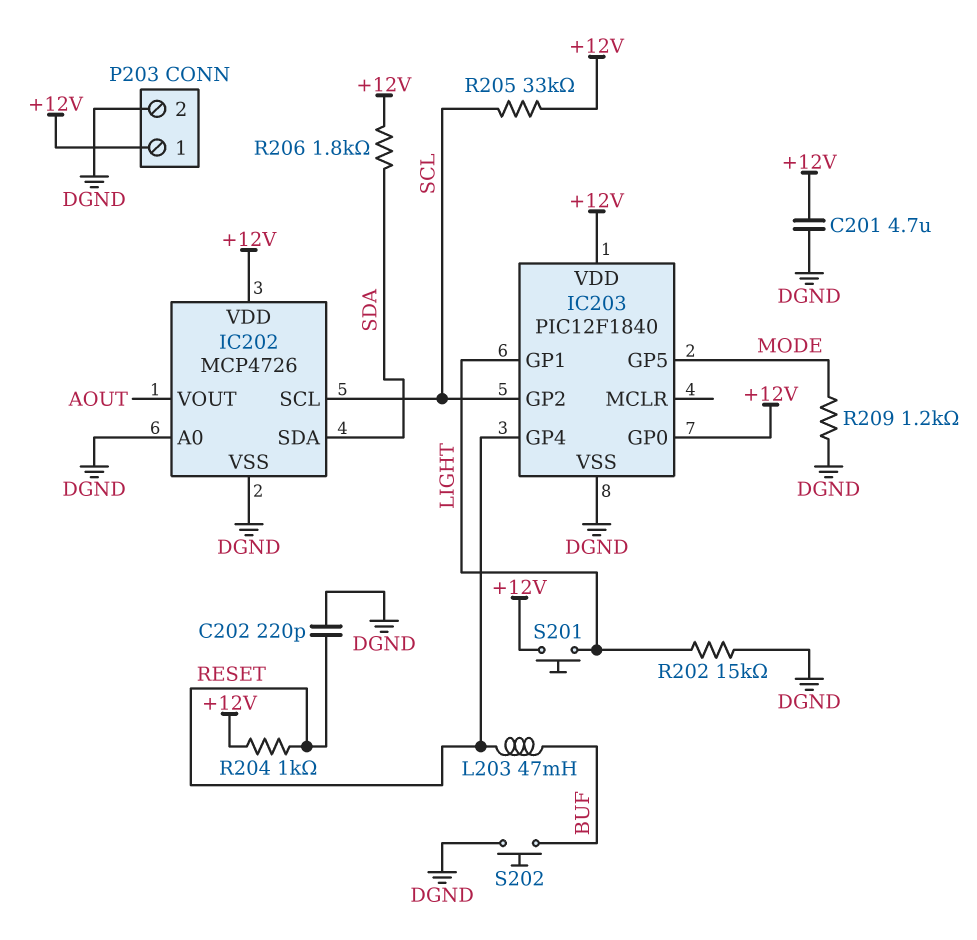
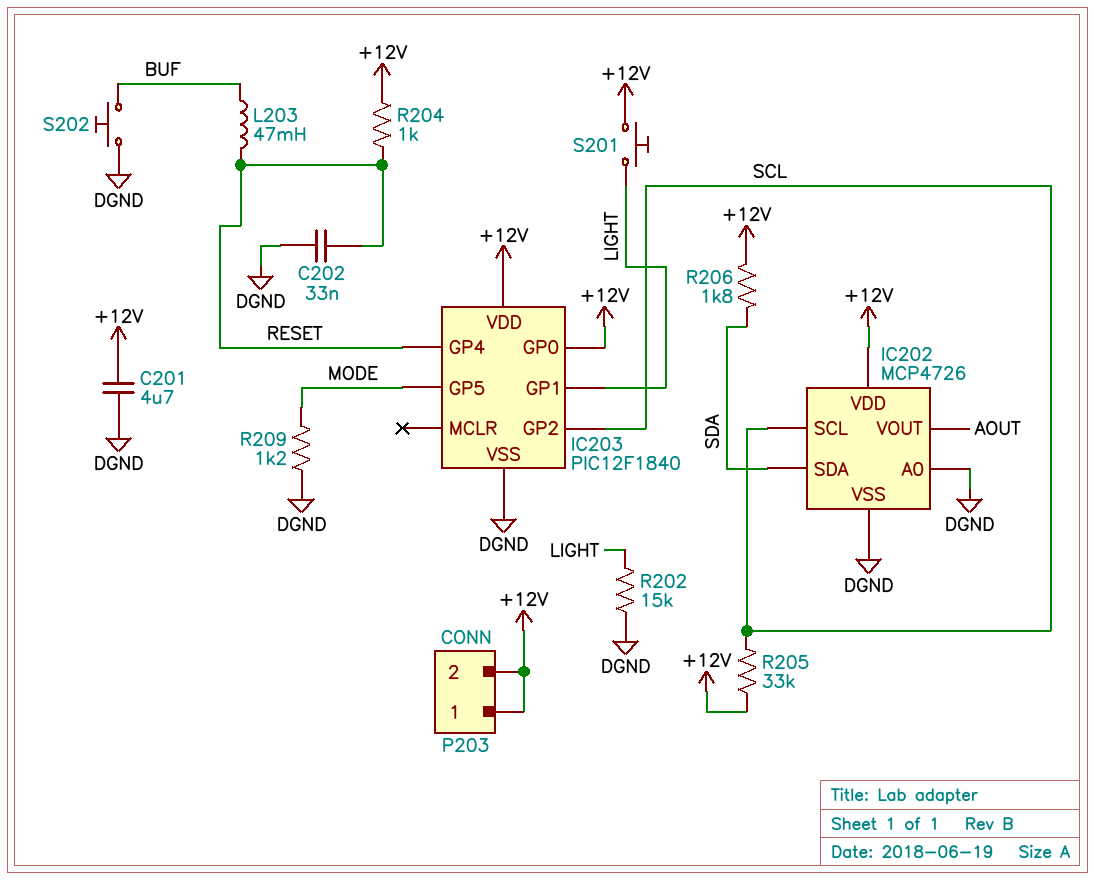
C202: 220pF (DGND, RESET) -> 33nF (DGND, RESET)
P203 pin 2: DGND -> +12V

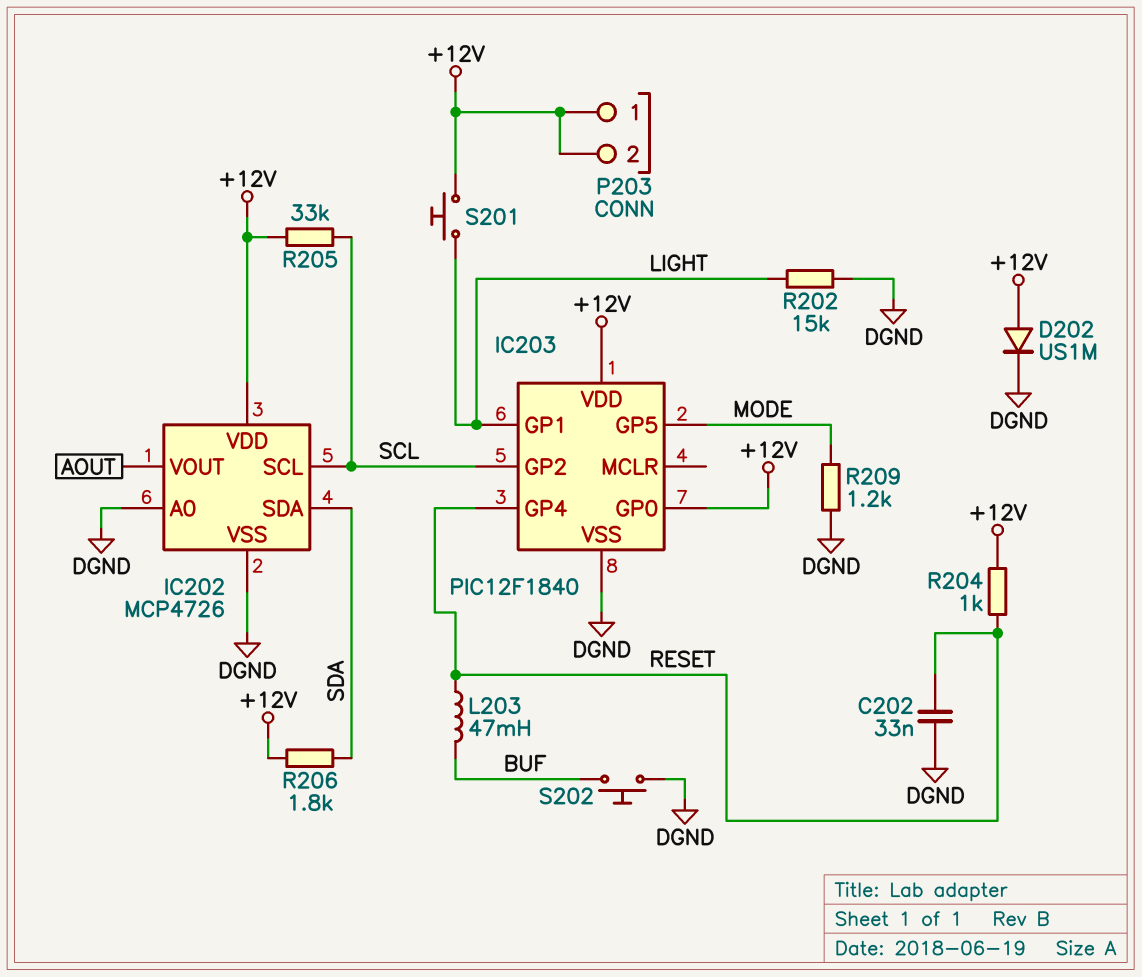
C201: 4.7uF (+12V, DGND) -> none
D202: none -> diode US1M (A +12V, K DGND)

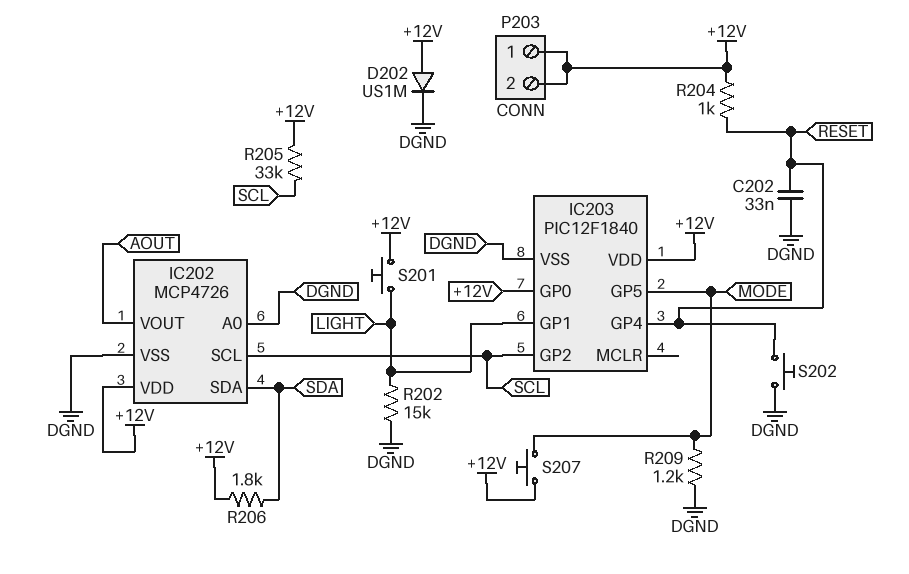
L203: 47mH (BUF, RESET) -> none
S202: button (BUF, DGND) -> button (DGND, RESET)
S207: none -> button (+12V, MODE)

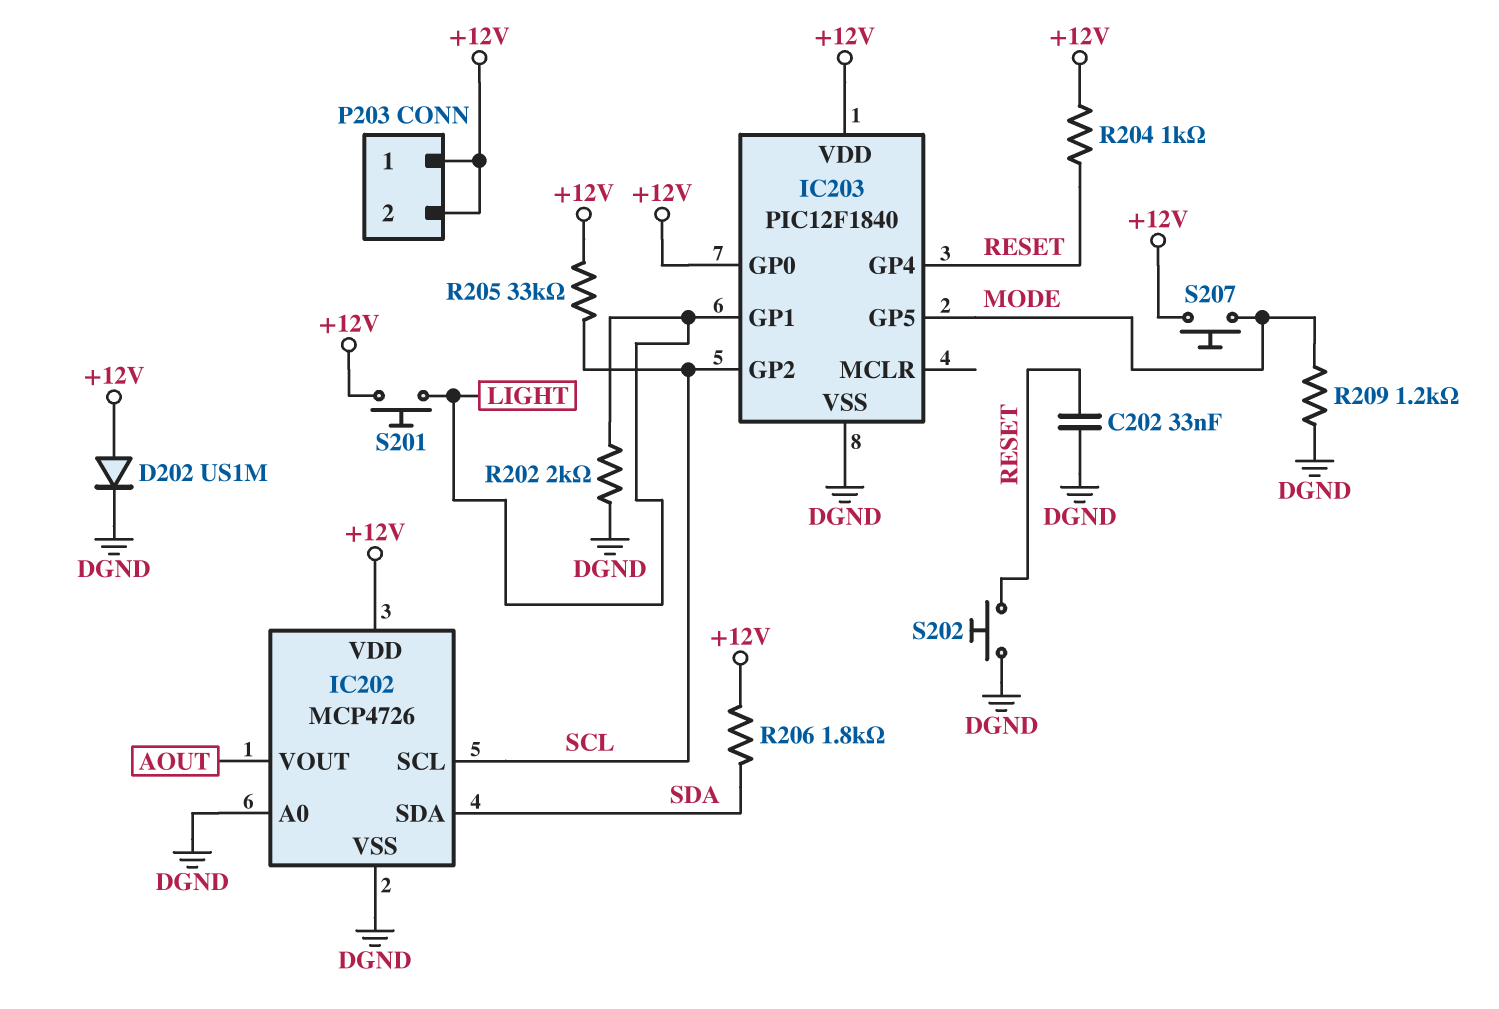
R202: 15k (DGND, LIGHT) -> 2k (DGND, LIGHT)

